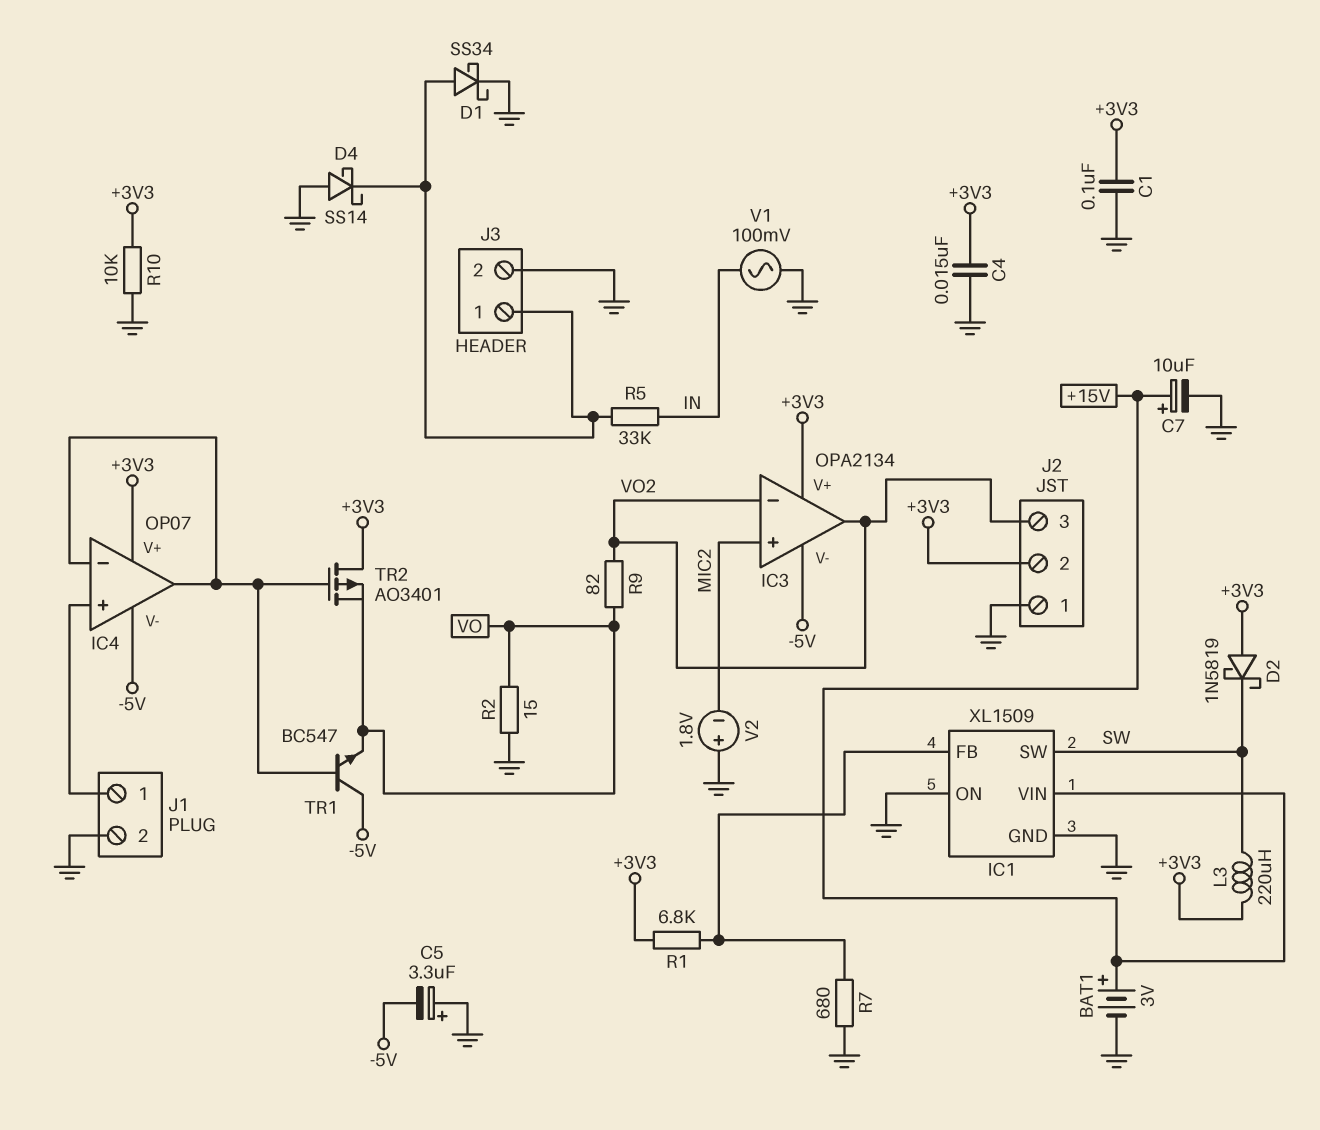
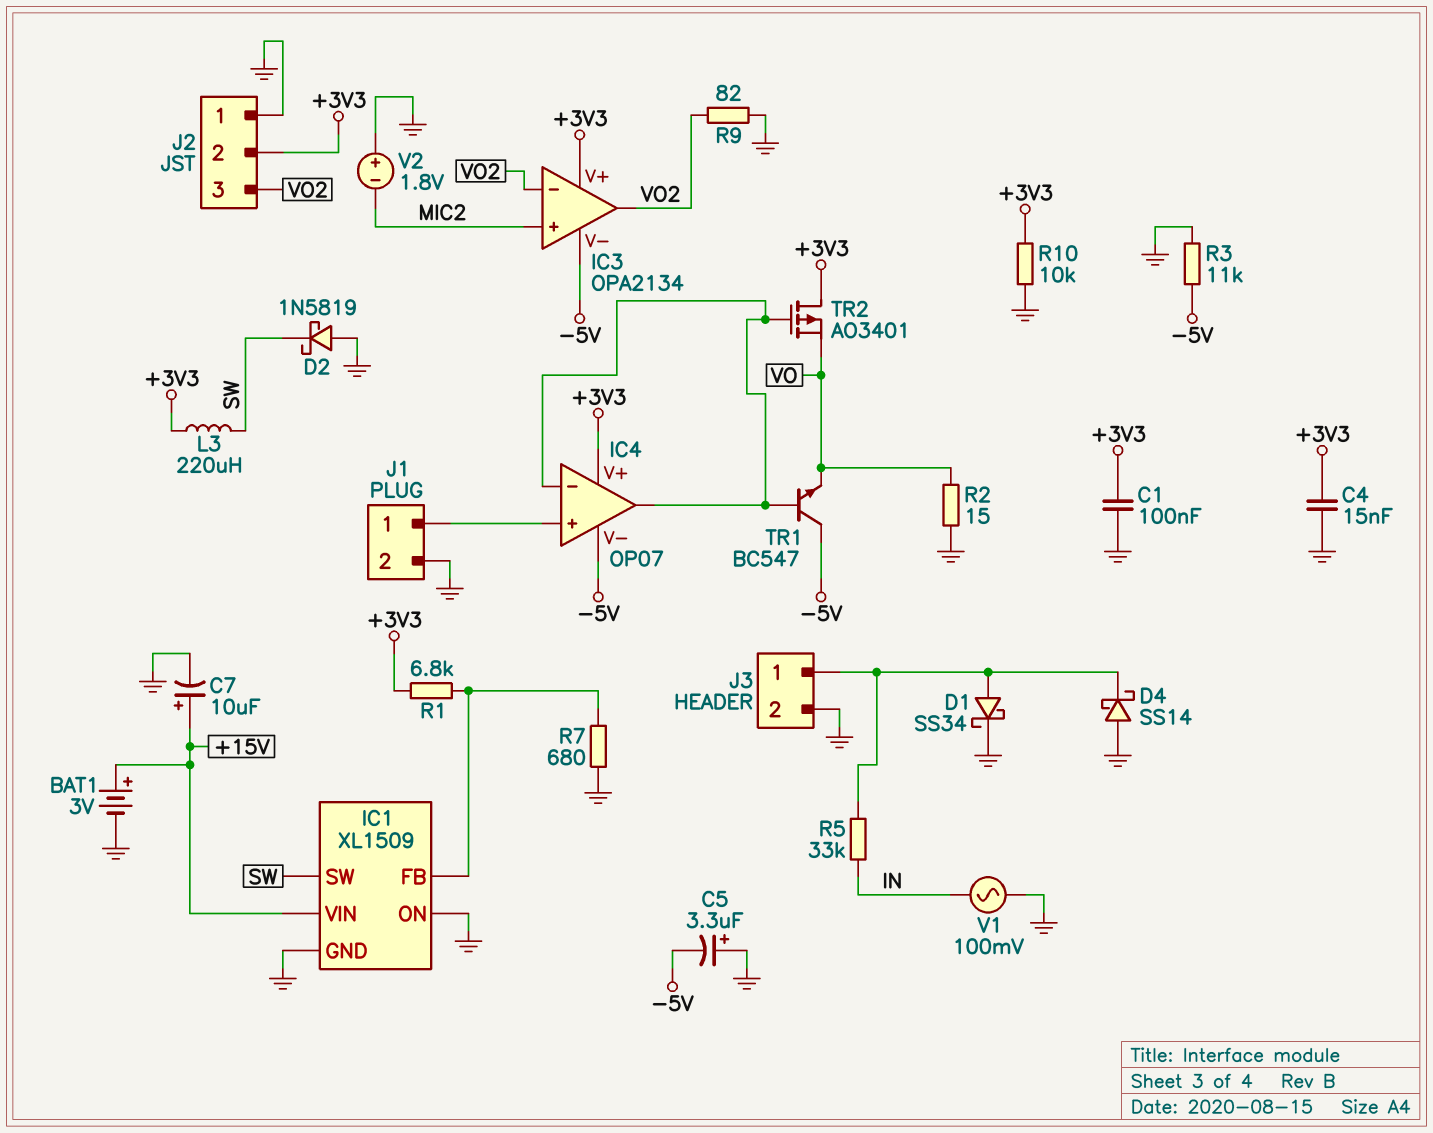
D2: schottky 1N5819 (A +3V3, K SW) -> schottky 1N5819 (A GND, K SW)
R3: none -> 11k (-5V, GND)
R9: 82 (VO, VO2) -> 82 (GND, VO2)

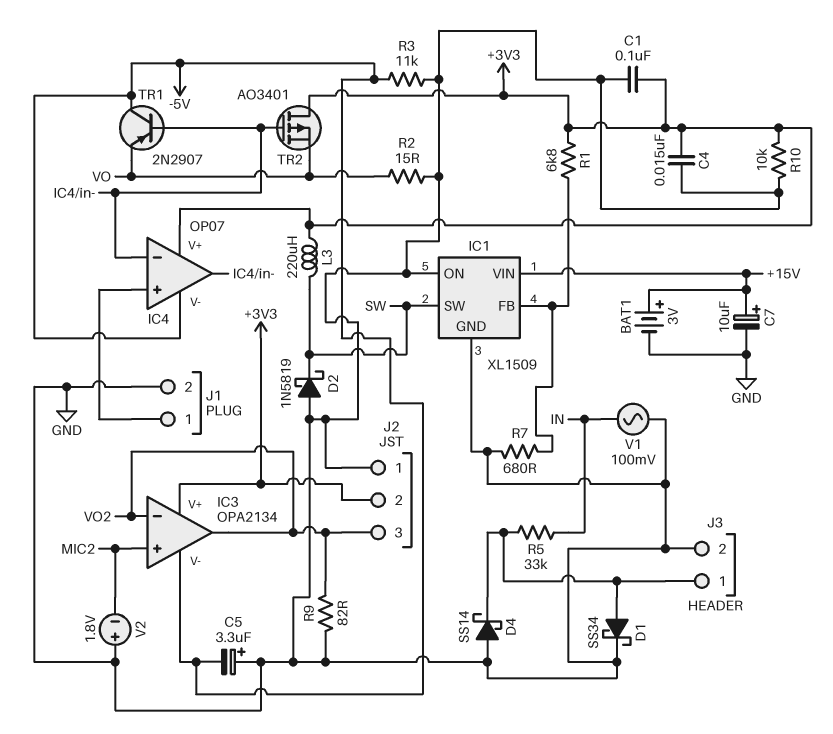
TR1: NPN BC547 (B IC4/in-, C -5V, E VO) -> PNP 2N2907 (B IC4/in-, C -5V, E VO)

